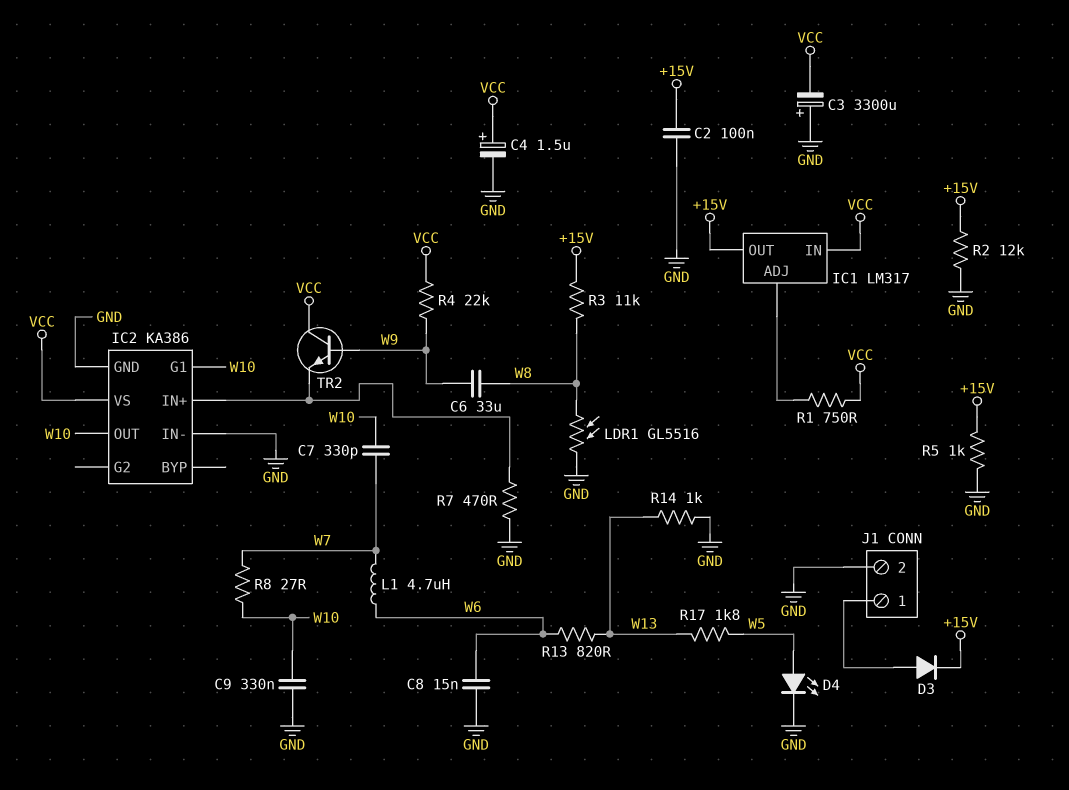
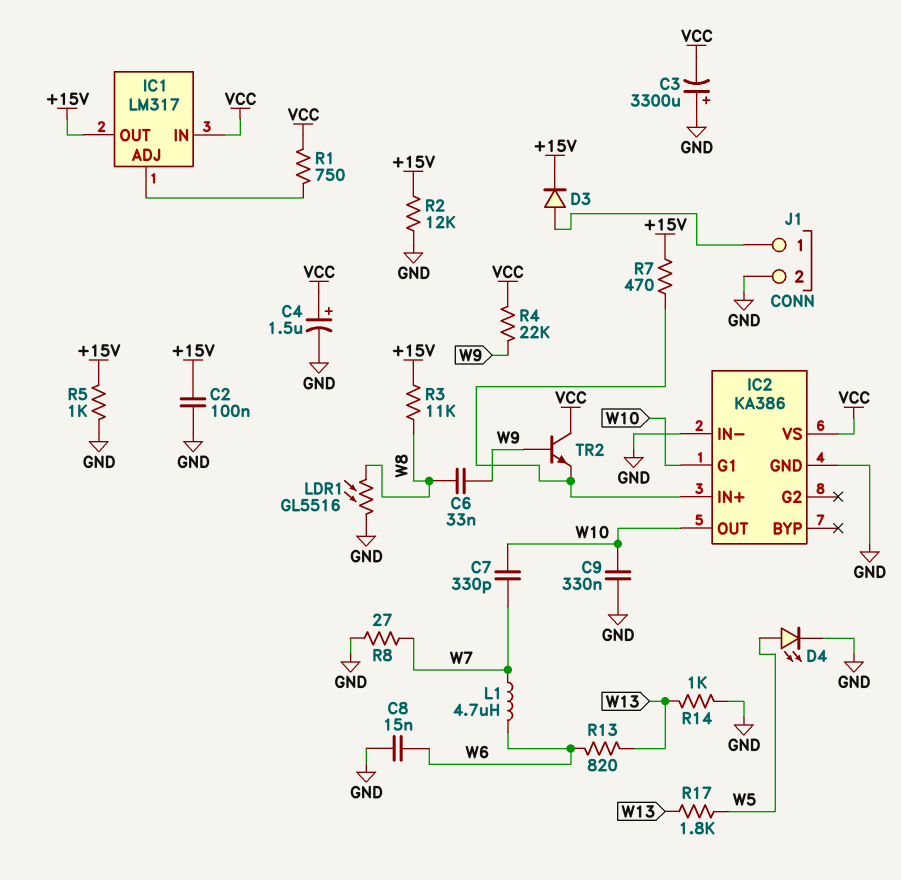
C6: 33uF (W8, W9) -> 33nF (W8, W9)
R7: 470 (GND, IC2/IN+) -> 470 (+15V, IC2/IN+)
R8: 27 (W7, W10) -> 27 (GND, W7)

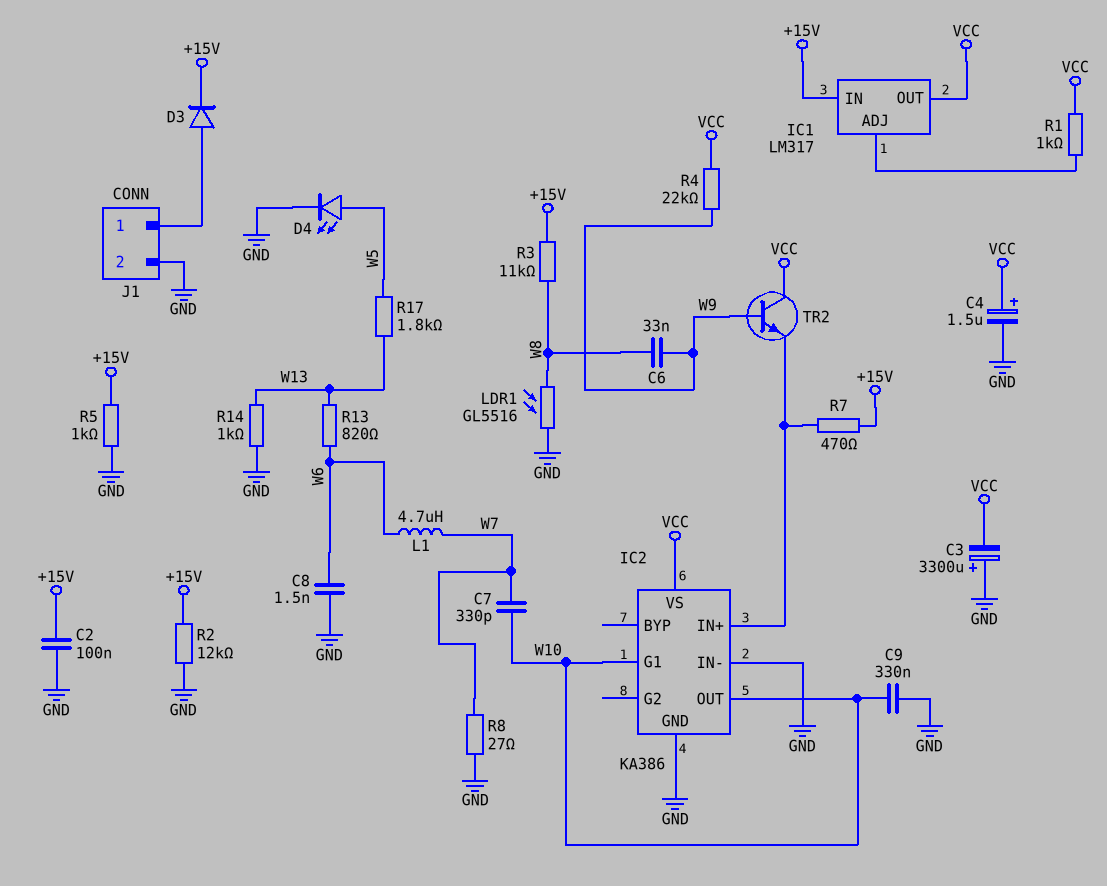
C8: 15nF (GND, W6) -> 1.5nF (GND, W6)
IC1 pin IN: VCC -> +15V
IC1 pin OUT: +15V -> VCC
R1: 750 (IC1/ADJ, VCC) -> 1k (IC1/ADJ, VCC)

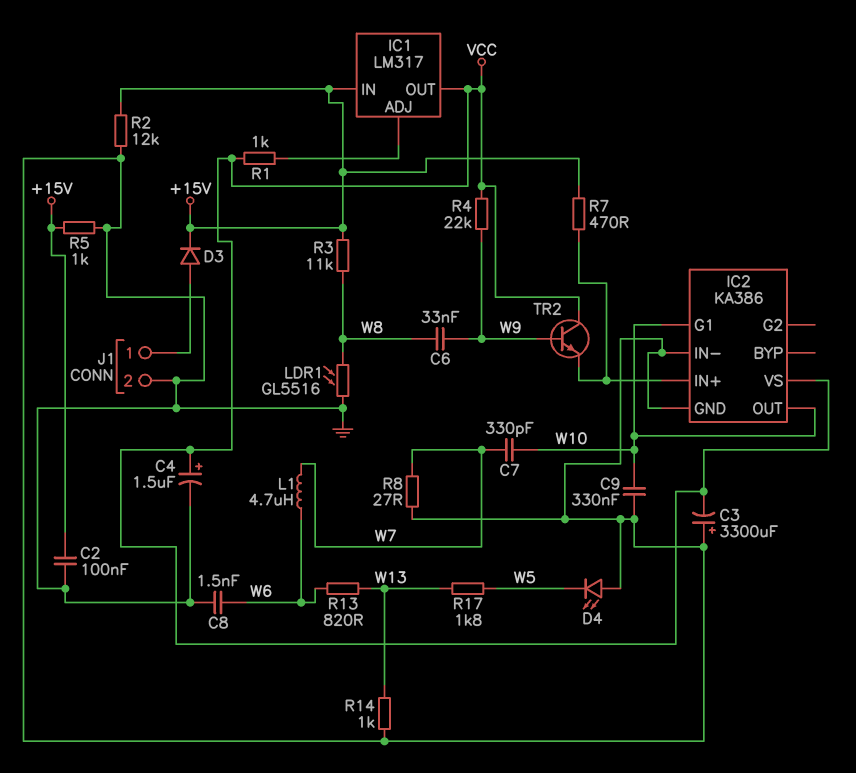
D4: LED (A W5, K GND) -> LED (A GND, K W5)

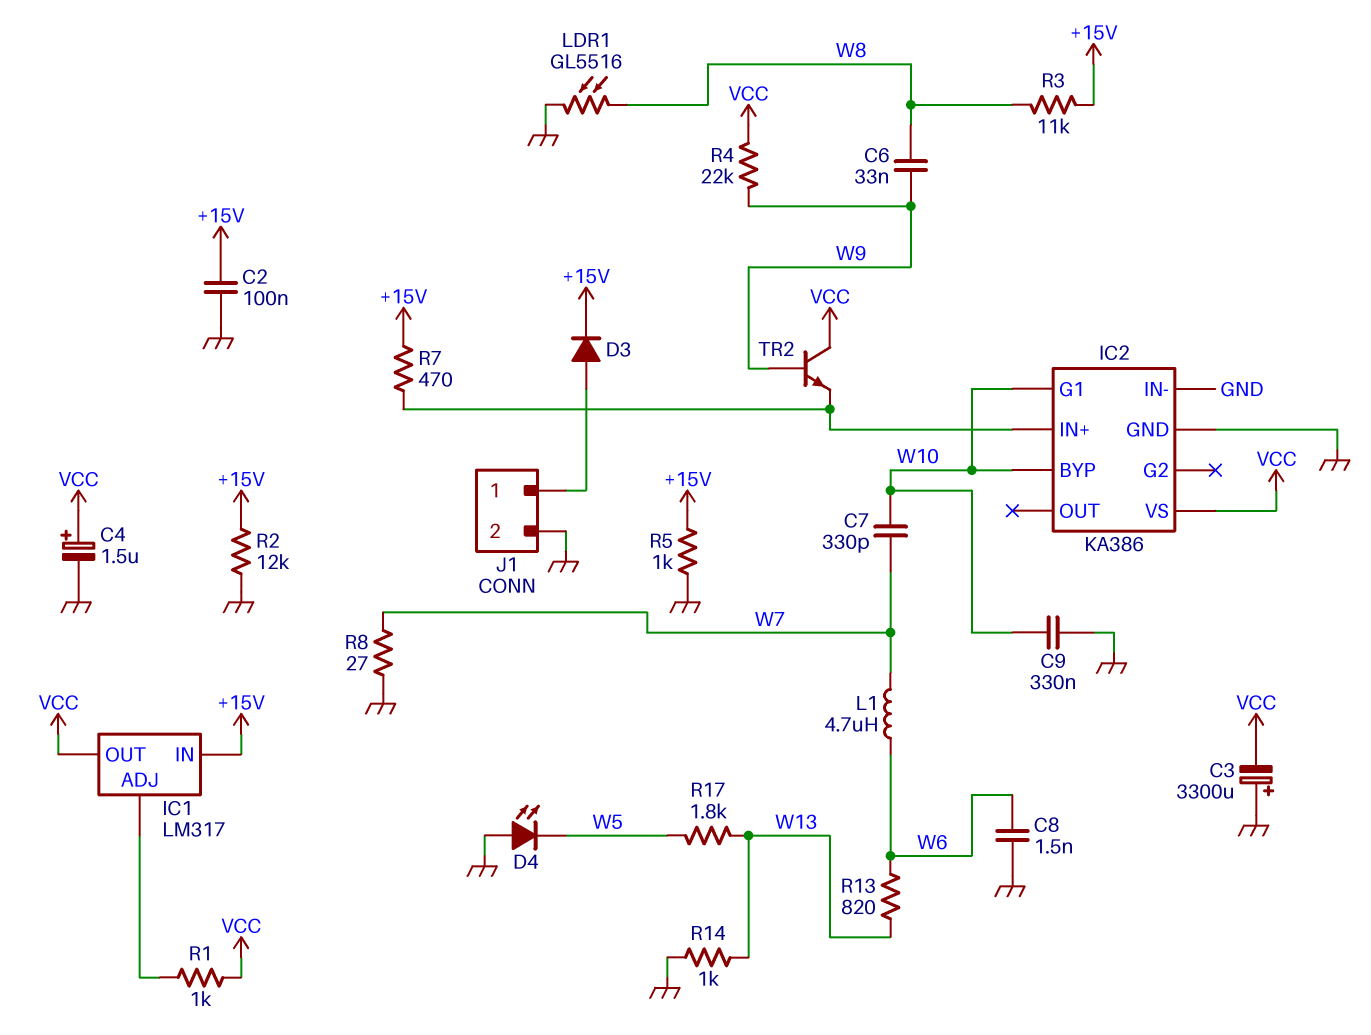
IC2 pin BYP: none -> W10
IC2 pin OUT: W10 -> none

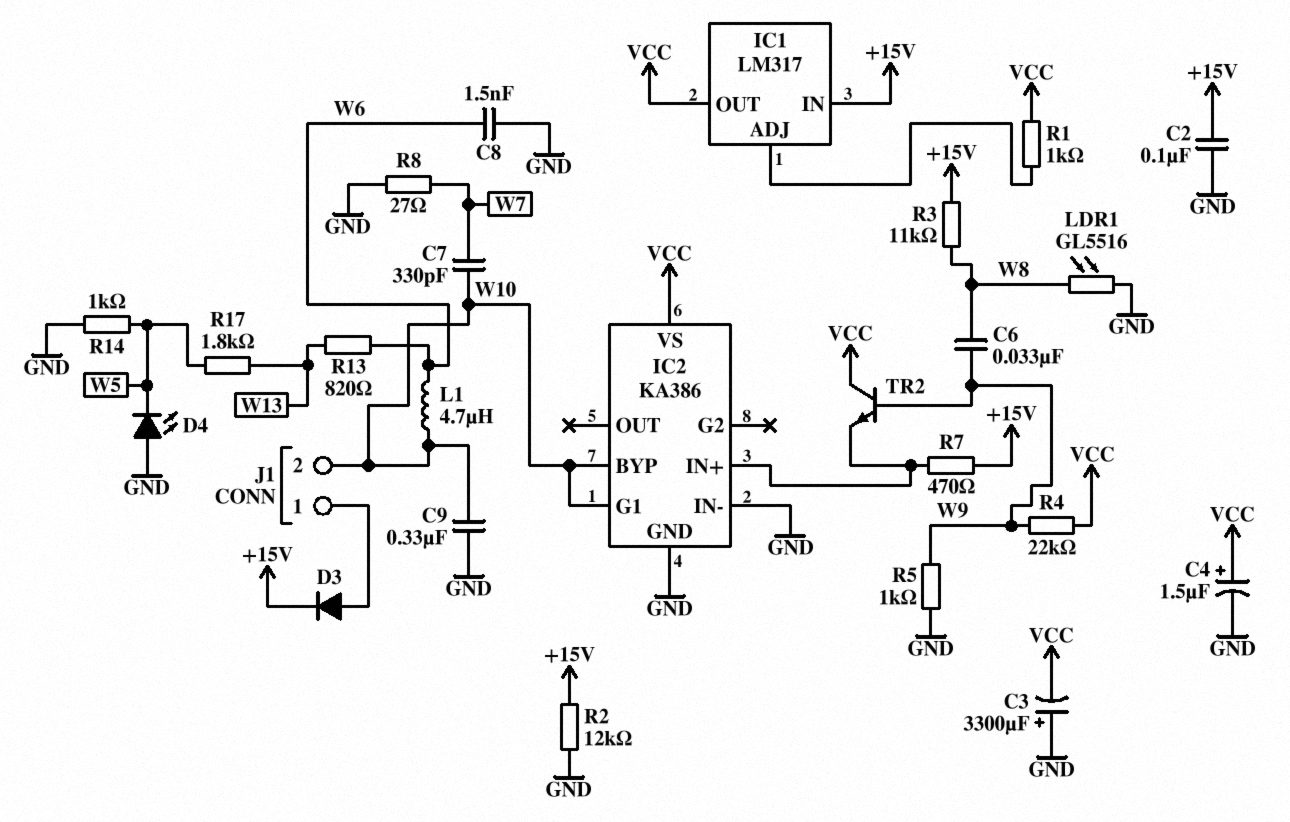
J1 pin 2: GND -> W10
L1: 4.7uH (W6, W7) -> 4.7uH (W6, W10)
R5: 1k (+15V, GND) -> 1k (GND, W9)
R14: 1k (GND, W13) -> 1k (GND, W5)

